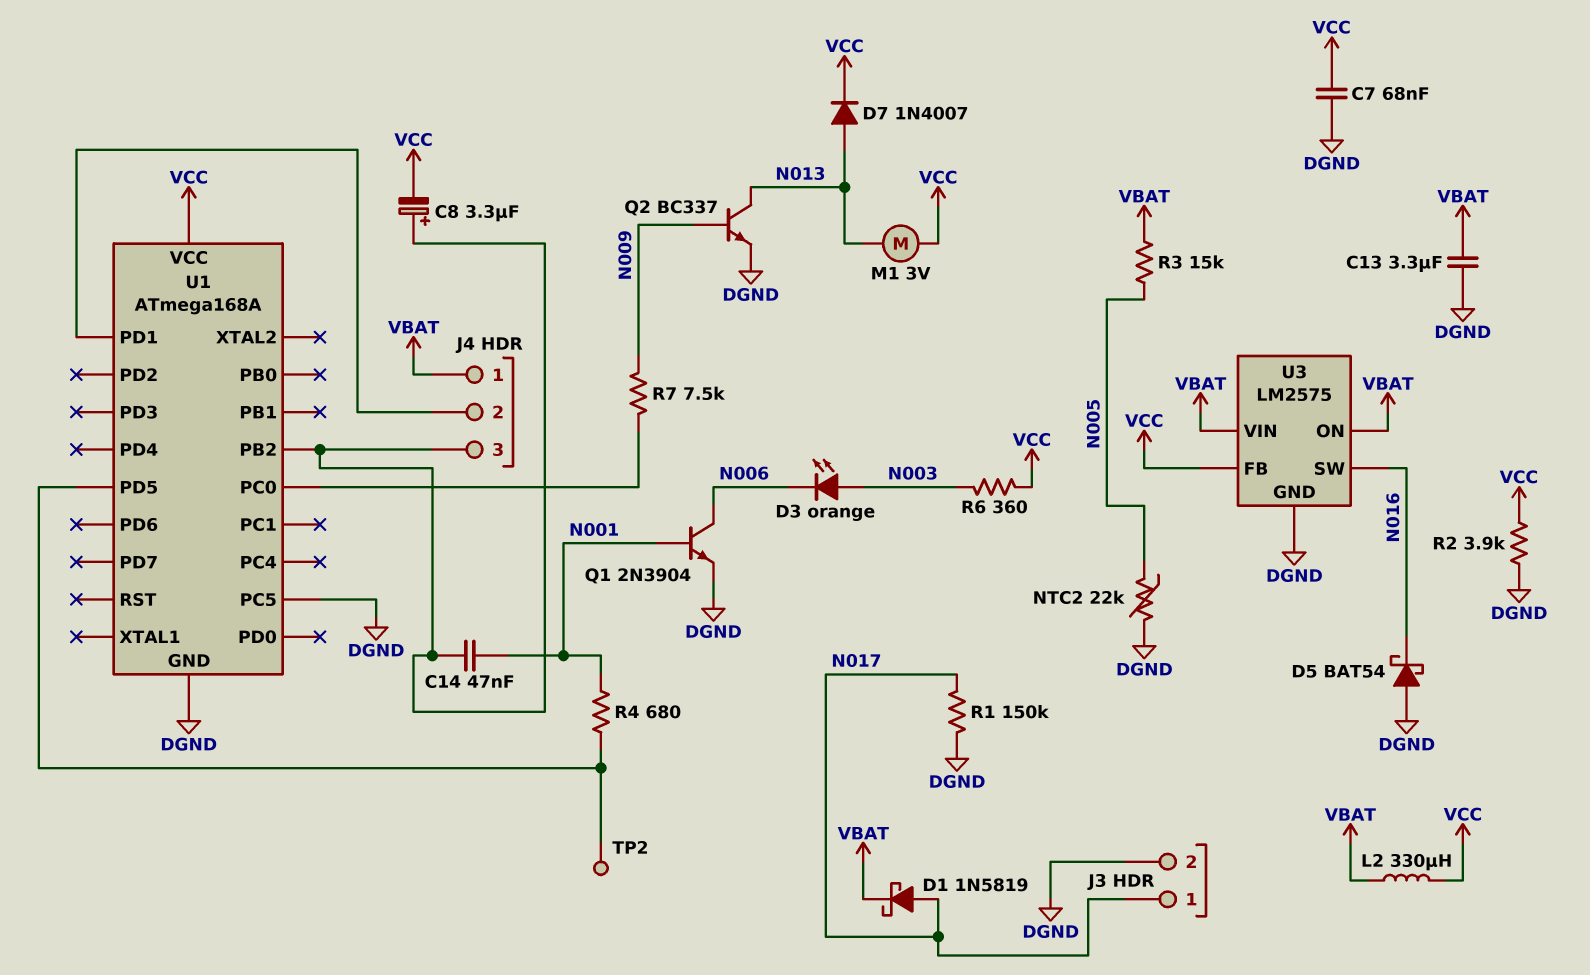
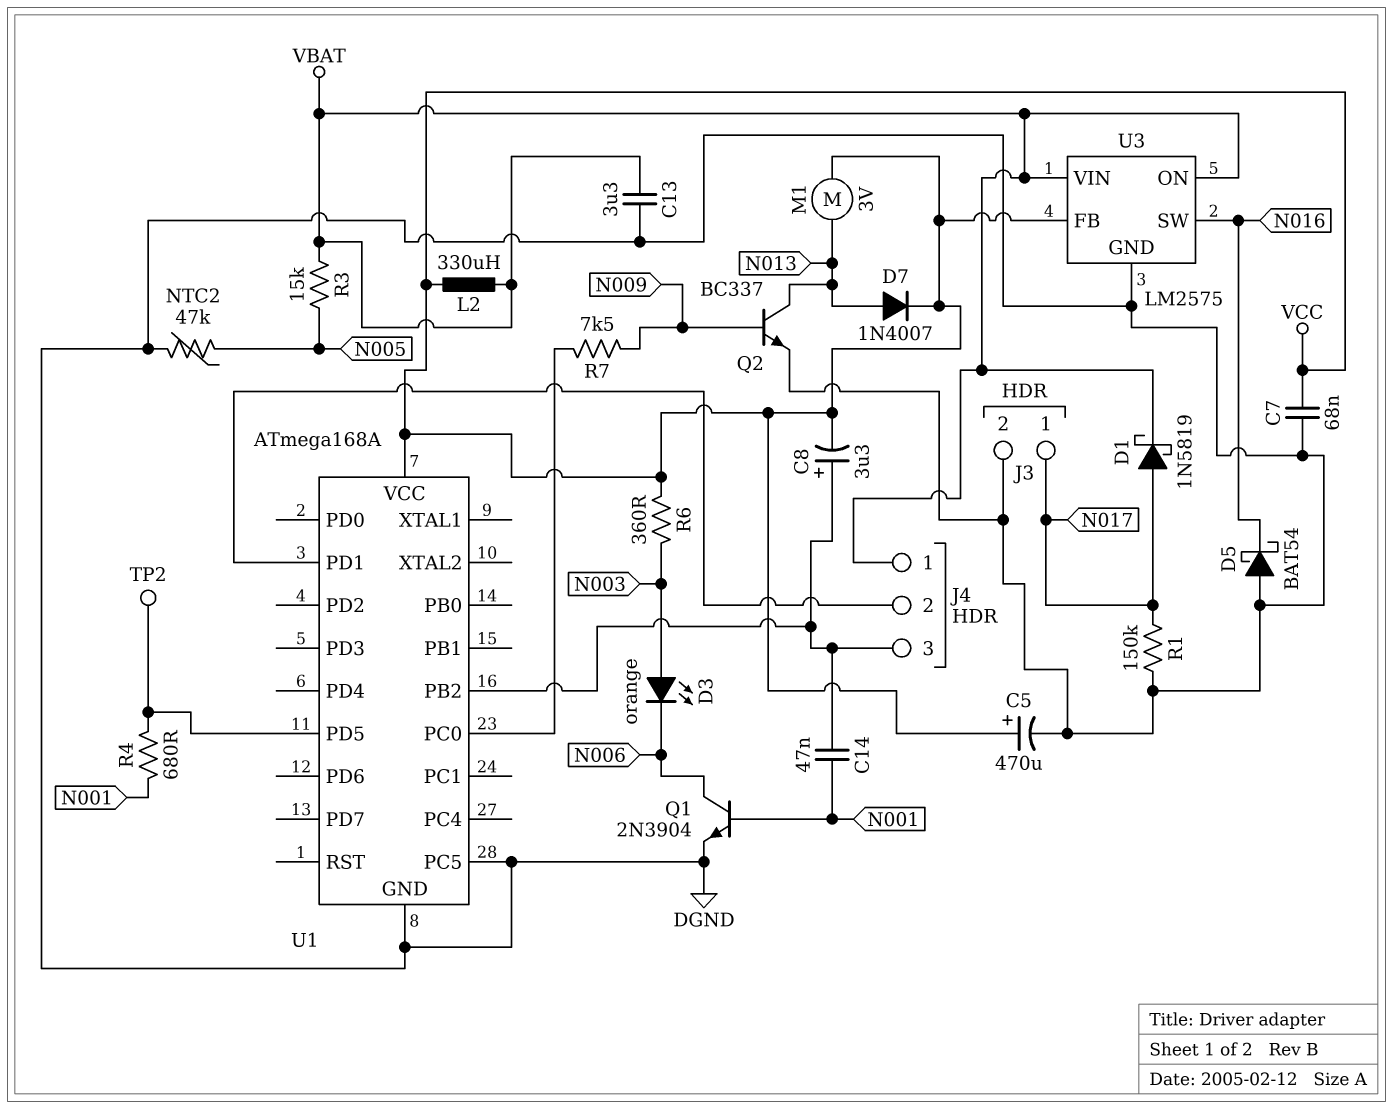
C5: none -> 470uF (plus VCC, minus DGND)
NTC2: 22k (DGND, N005) -> 47k (DGND, N005)
R2: 3.9k (DGND, VCC) -> none

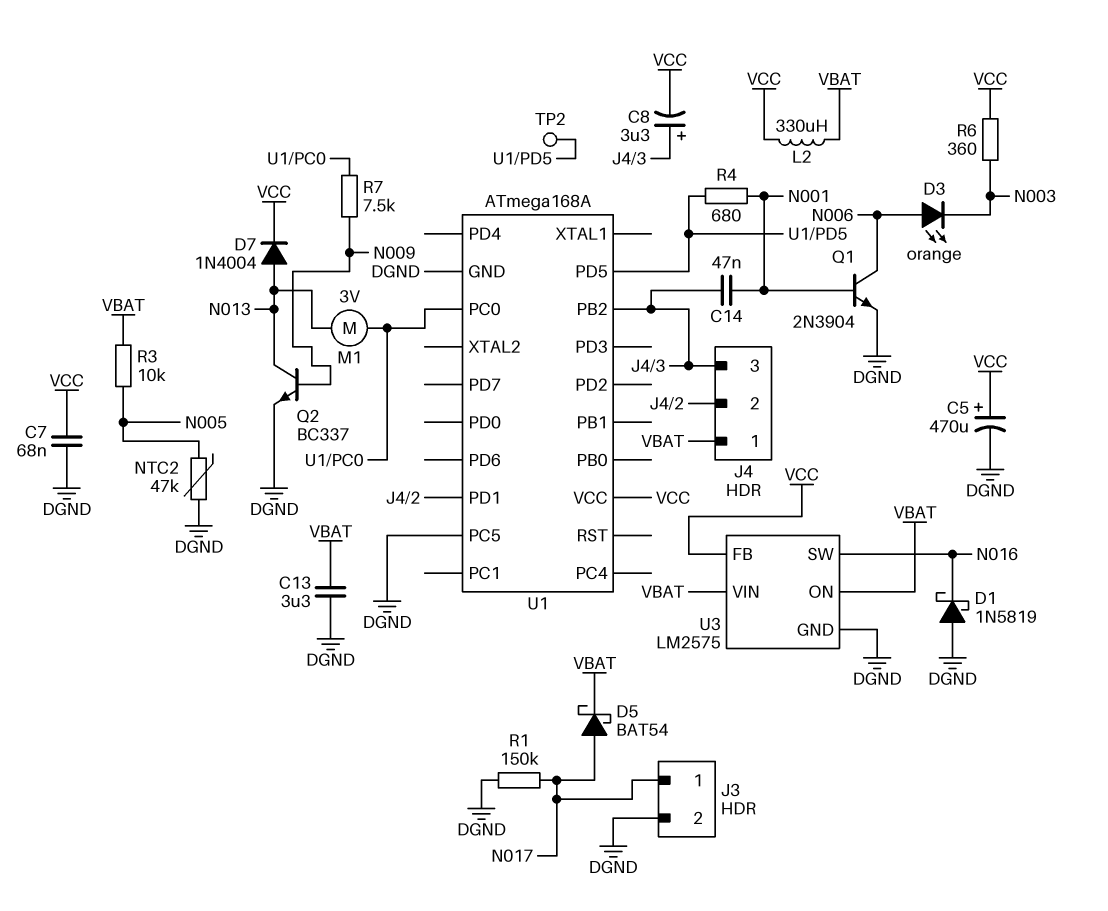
D1: schottky 1N5819 (A N017, K VBAT) -> schottky 1N5819 (A DGND, K N016)
D3: LED orange (A N003, K N006) -> LED orange (A N006, K N003)
D5: schottky BAT54 (A DGND, K N016) -> schottky BAT54 (A N017, K VBAT)
D7: diode 1N4007 (A N013, K VCC) -> diode 1N4004 (A N013, K VCC)
M1: motor 3V (N013, VCC) -> motor 3V (N013, U1/PC0)
R3: 15k (N005, VBAT) -> 10k (N005, VBAT)

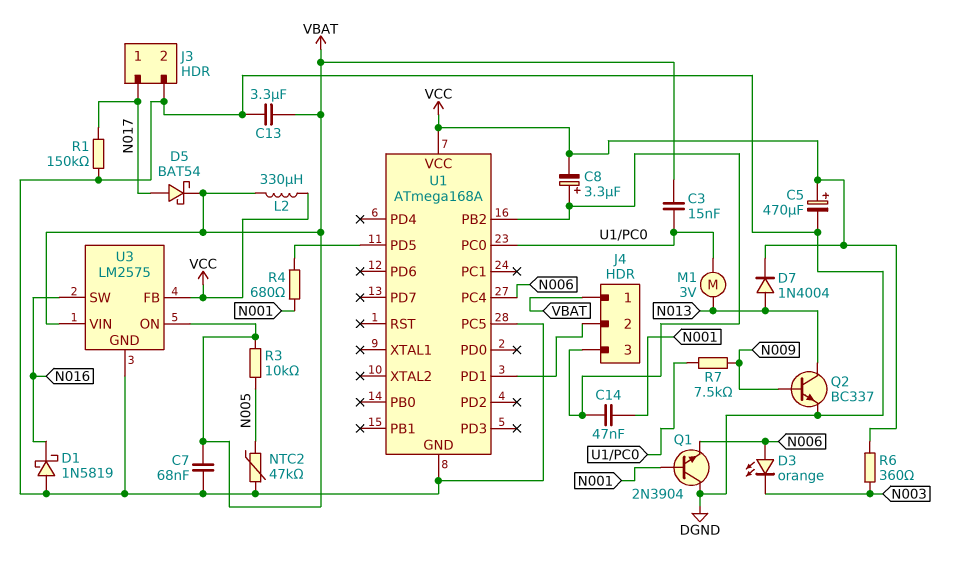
C3: none -> 15nF (U1/PC0, VBAT)
C7: 68nF (DGND, VCC) -> 68nF (DGND, VBAT)
Q1: NPN 2N3904 (B N001, C N006, E DGND) -> NPN 2N3904 (B N001, C DGND, E N006)
TP2: test point (U1/PD5) -> none
U1 pin PC4: none -> N006

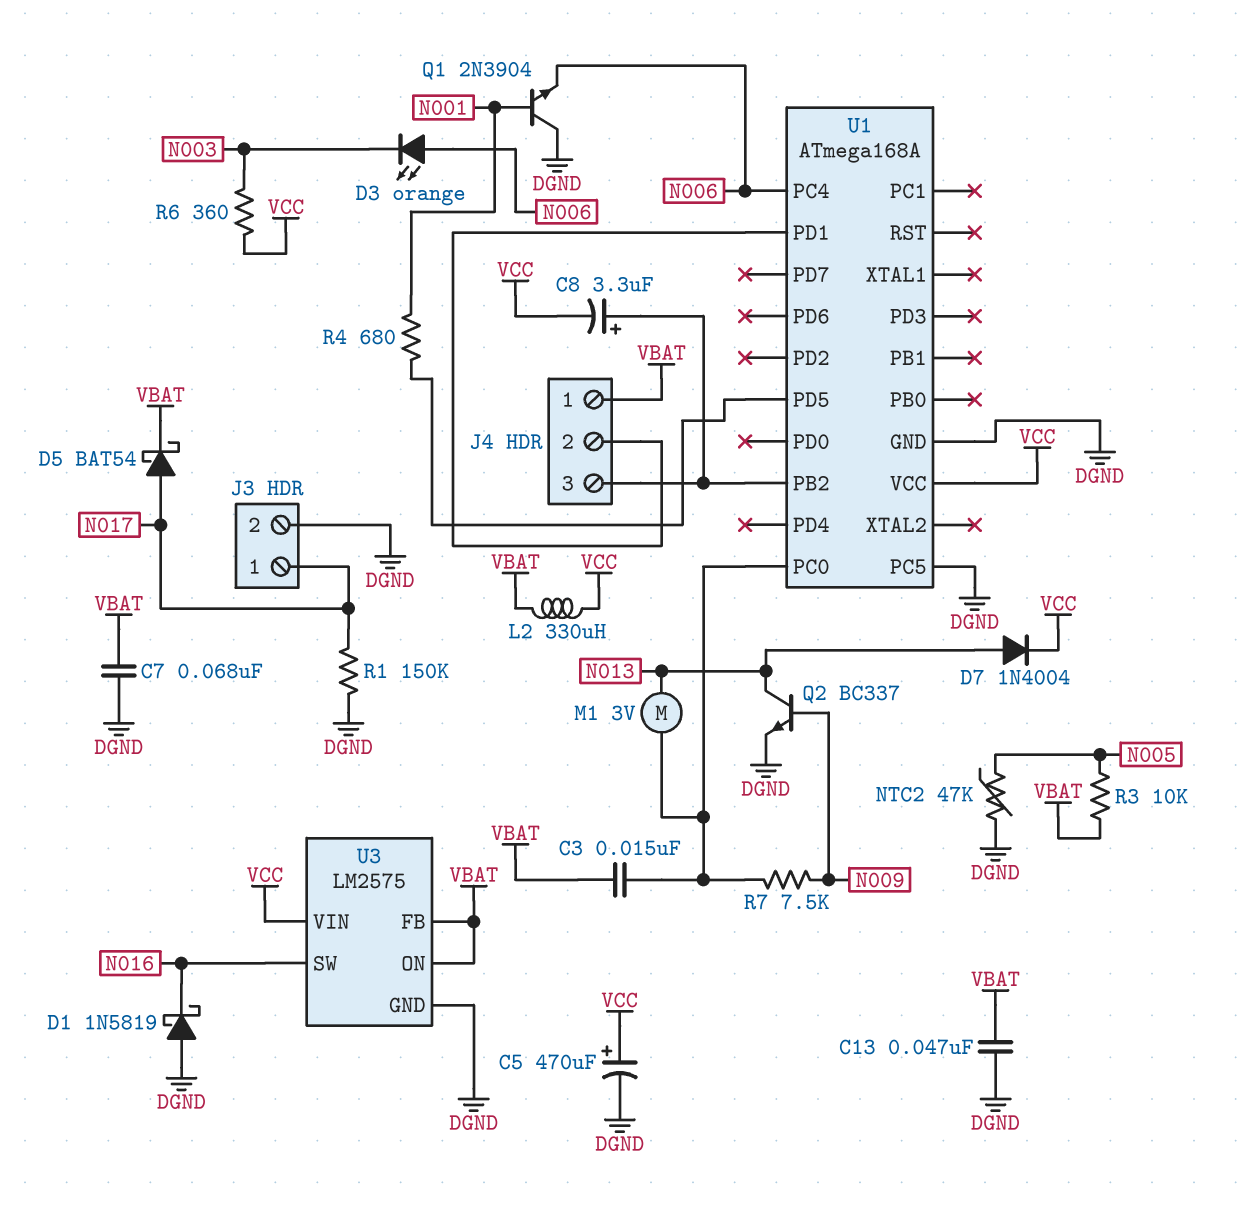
C13: 3.3uF (DGND, VBAT) -> 47nF (DGND, VBAT)
C14: 47nF (J4/3, N001) -> none
U3 pin FB: VCC -> VBAT
U3 pin VIN: VBAT -> VCC

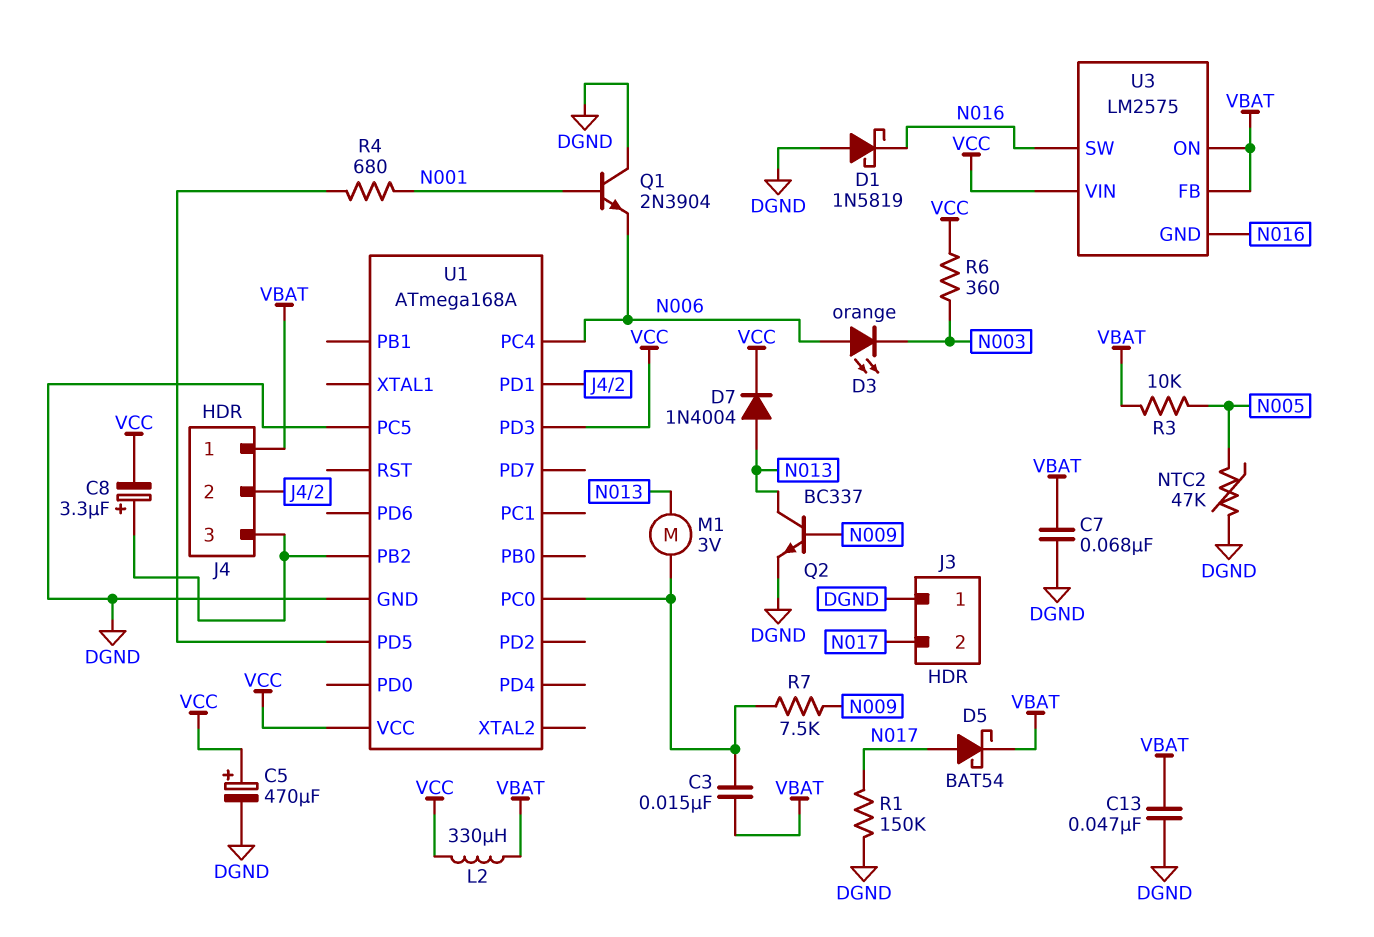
J3 pin 1: N017 -> DGND
J3 pin 2: DGND -> N017
U1 pin PD3: none -> VCC
U3 pin GND: DGND -> N016

